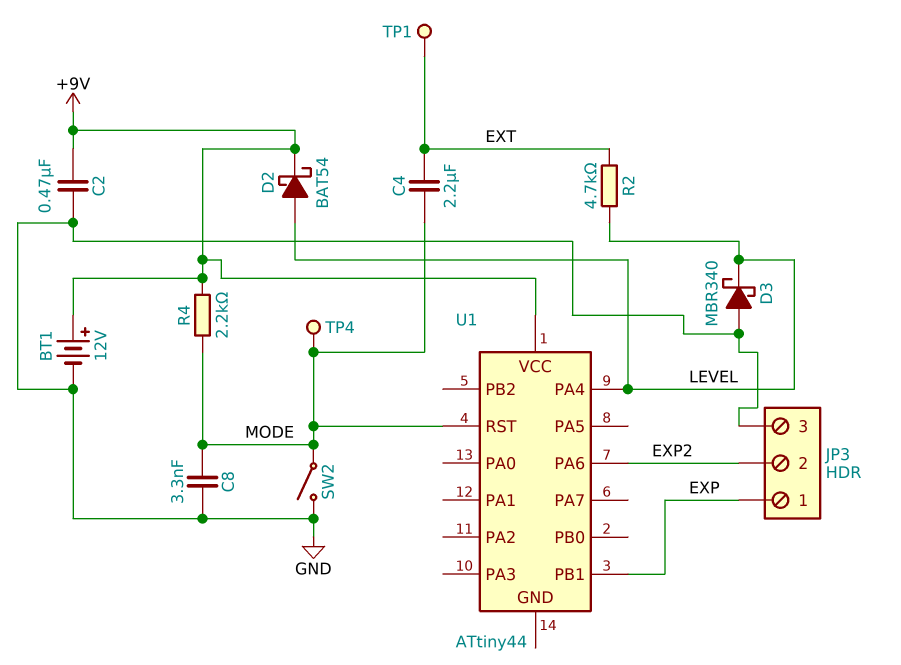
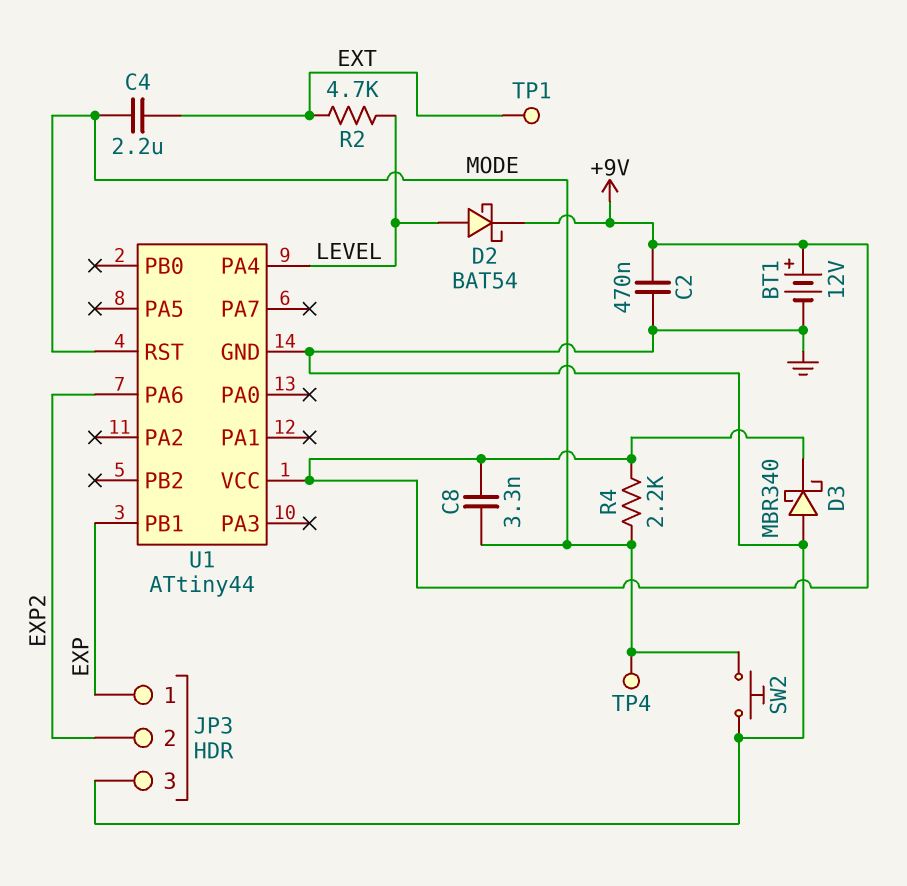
C8: 3.3nF (GND, MODE) -> 3.3nF (+9V, MODE)
D3: schottky MBR340 (A GND, K LEVEL) -> schottky MBR340 (A GND, K +9V)
SW2: switch (GND, MODE) -> button (GND, MODE)
U1 pin GND: none -> GND

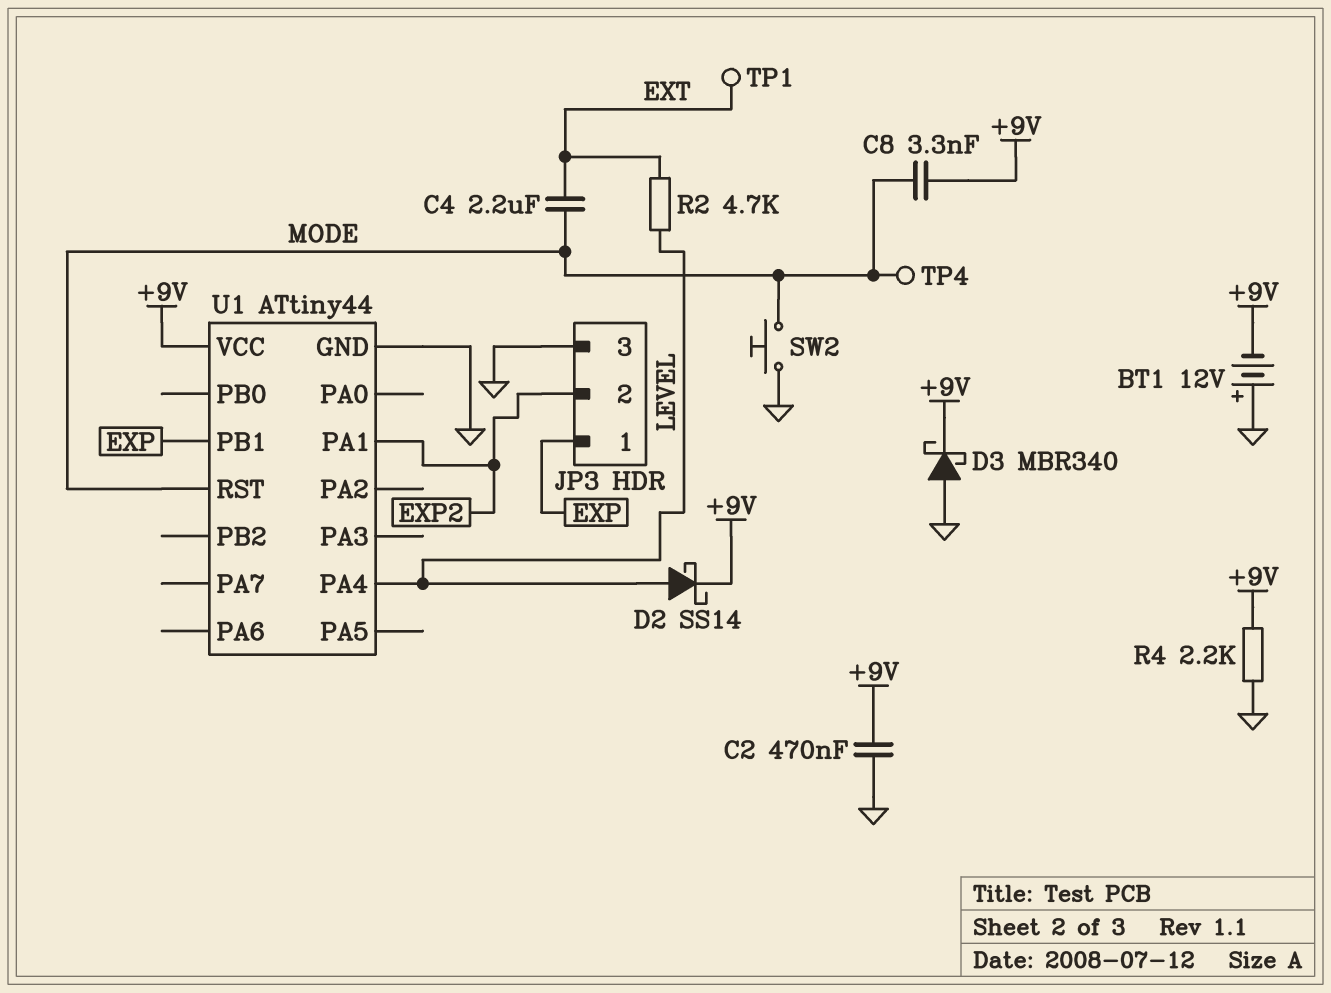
BT1: 12V (plus +9V, minus GND) -> 12V (plus GND, minus +9V)
D2: schottky BAT54 (A LEVEL, K +9V) -> schottky SS14 (A LEVEL, K +9V)
R4: 2.2k (+9V, MODE) -> 2.2k (+9V, GND)
U1 pin PA1: none -> EXP2
U1 pin PA6: EXP2 -> none

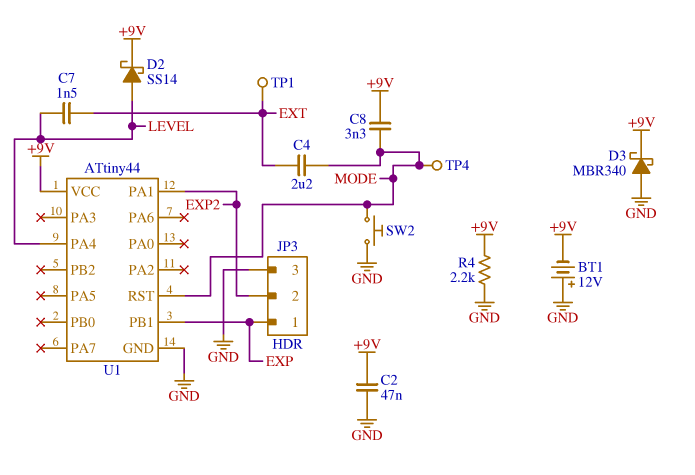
C2: 470nF (+9V, GND) -> 47nF (+9V, GND)
C7: none -> 1.5nF (EXT, LEVEL)
R2: 4.7k (EXT, LEVEL) -> none

